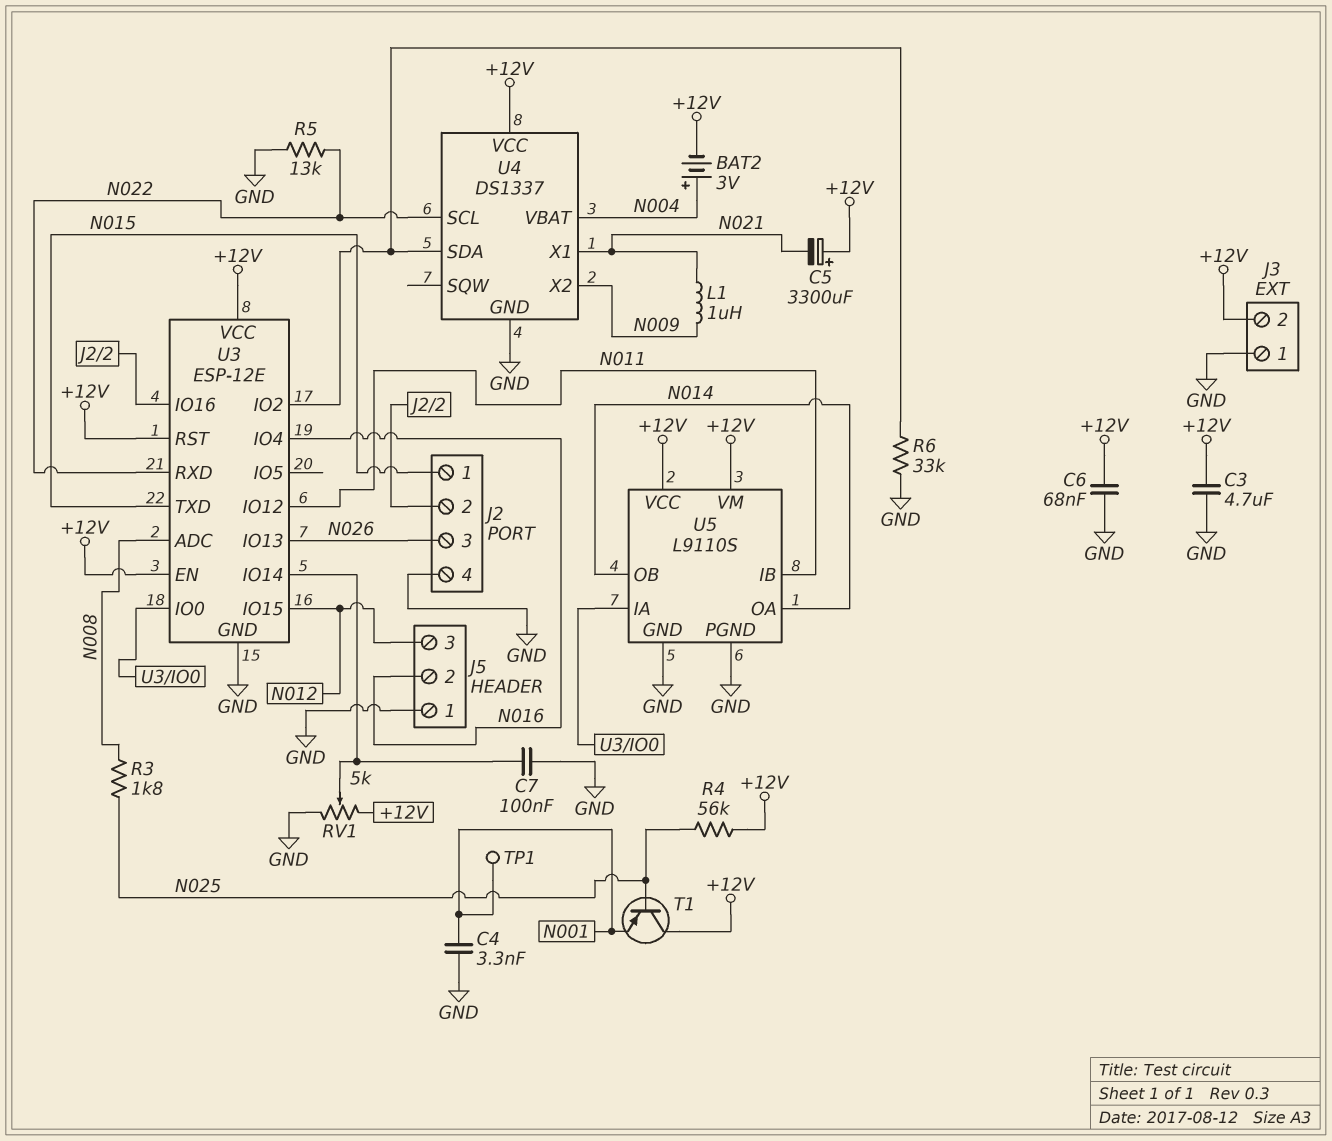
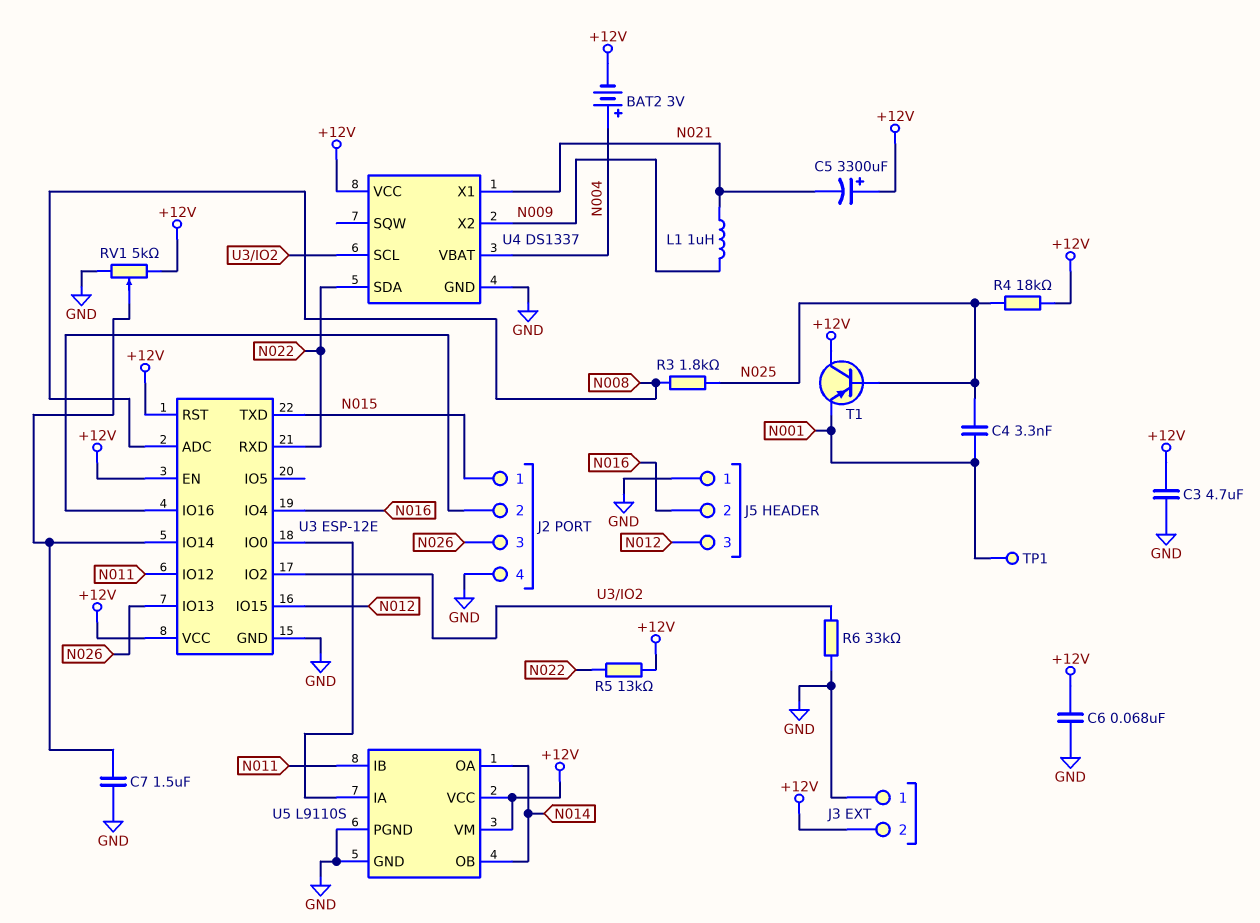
C4: 3.3nF (GND, N001) -> 3.3nF (N001, N025)
C7: 100nF (GND, U3/IO14) -> 1.5uF (GND, U3/IO14)
R4: 56k (+12V, N025) -> 18k (+12V, N025)
R5: 13k (GND, N022) -> 13k (+12V, N022)
U4 pin SCL: N022 -> U3/IO2
U4 pin SDA: U3/IO2 -> N022

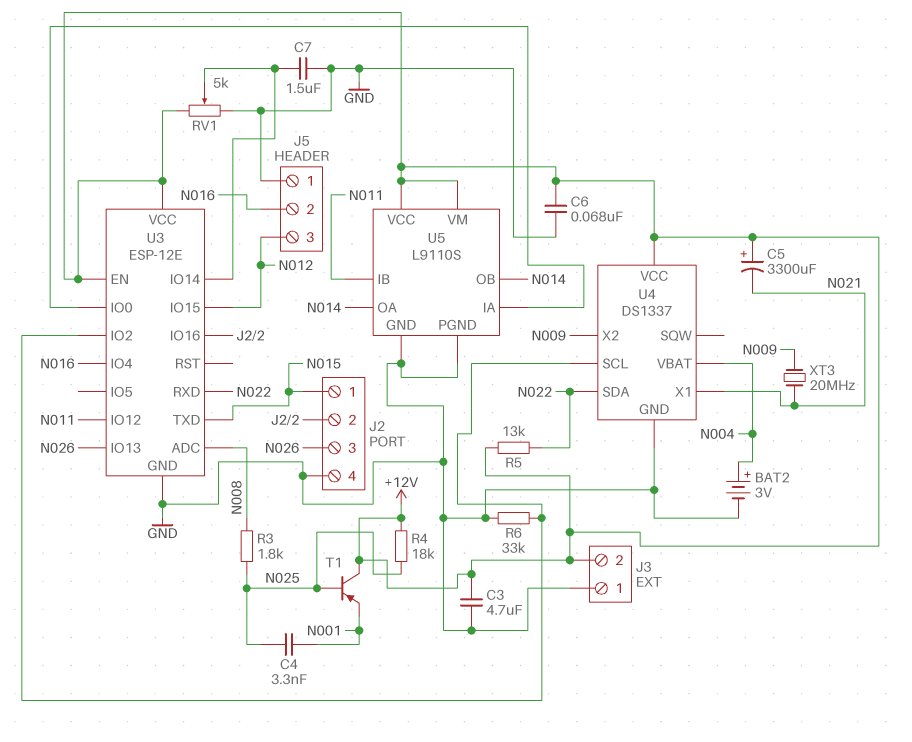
BAT2: 3V (plus N004, minus +12V) -> 3V (plus N004, minus GND)
L1: 1uH (N009, N021) -> none
TP1: test point (N001) -> none
U3 pin RST: +12V -> none
XT3: none -> 20MHz (N009, N021)

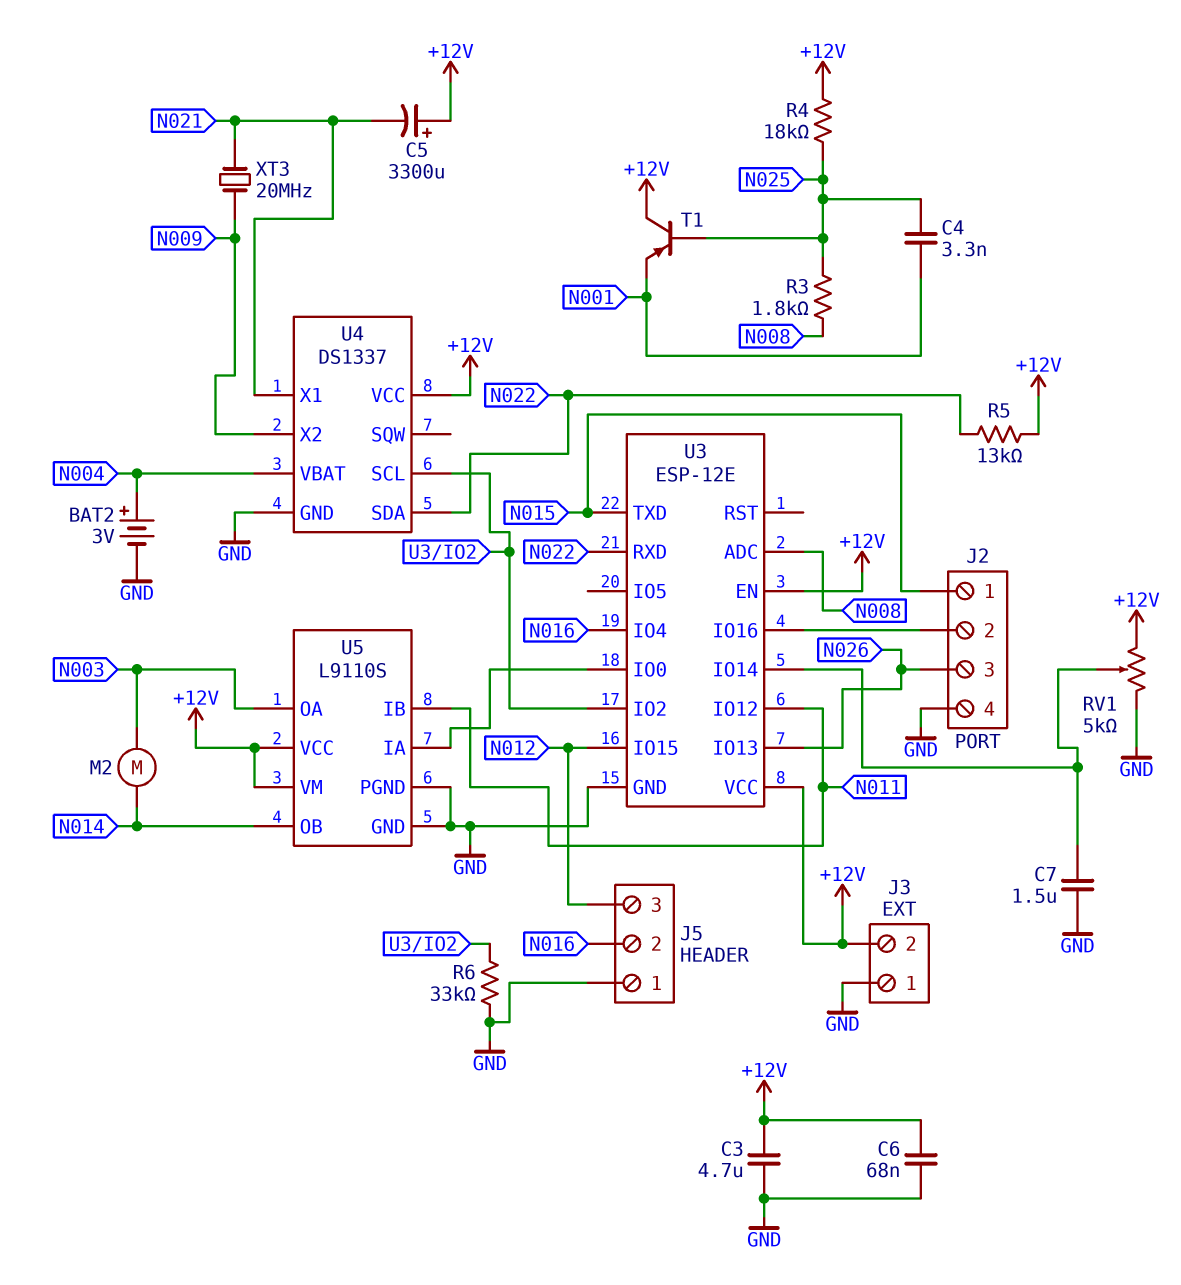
M2: none -> motor (N003, N014)
U5 pin OA: N014 -> N003

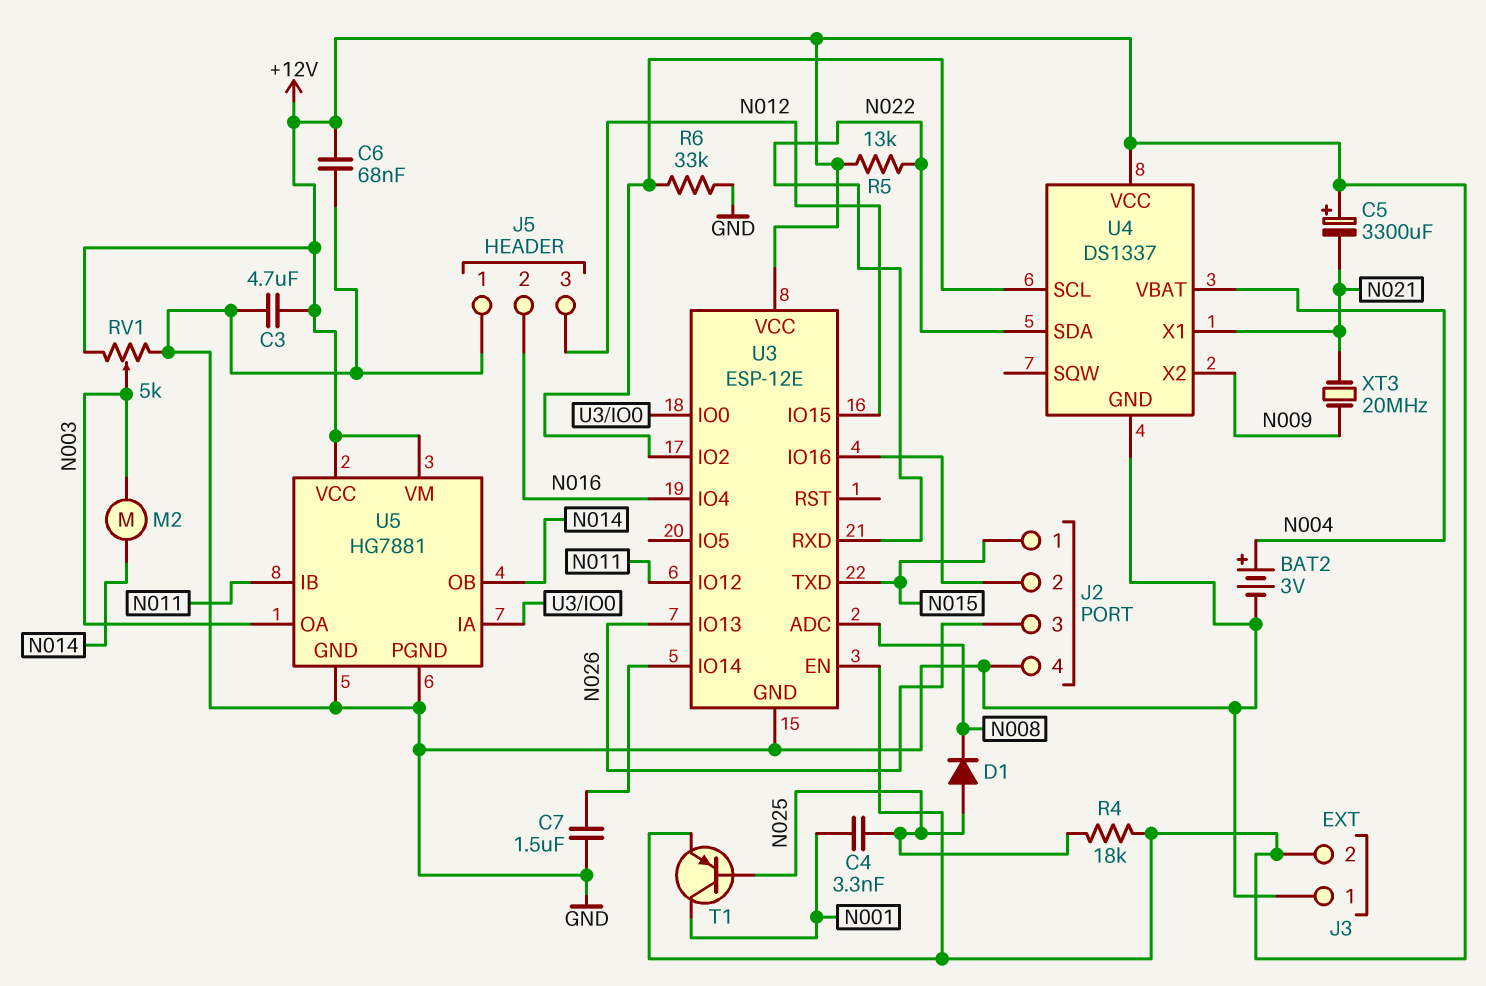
D1: none -> diode (A N025, K N008)
R3: 1.8k (N008, N025) -> none
RV1: 5k (+12V, GND, wiper U3/IO14) -> 5k (+12V, GND, wiper N003)
T1: PNP (B N025, C +12V, E N001) -> PNP (B N025, C N001, E +12V)
U5: L9110S -> HG7881

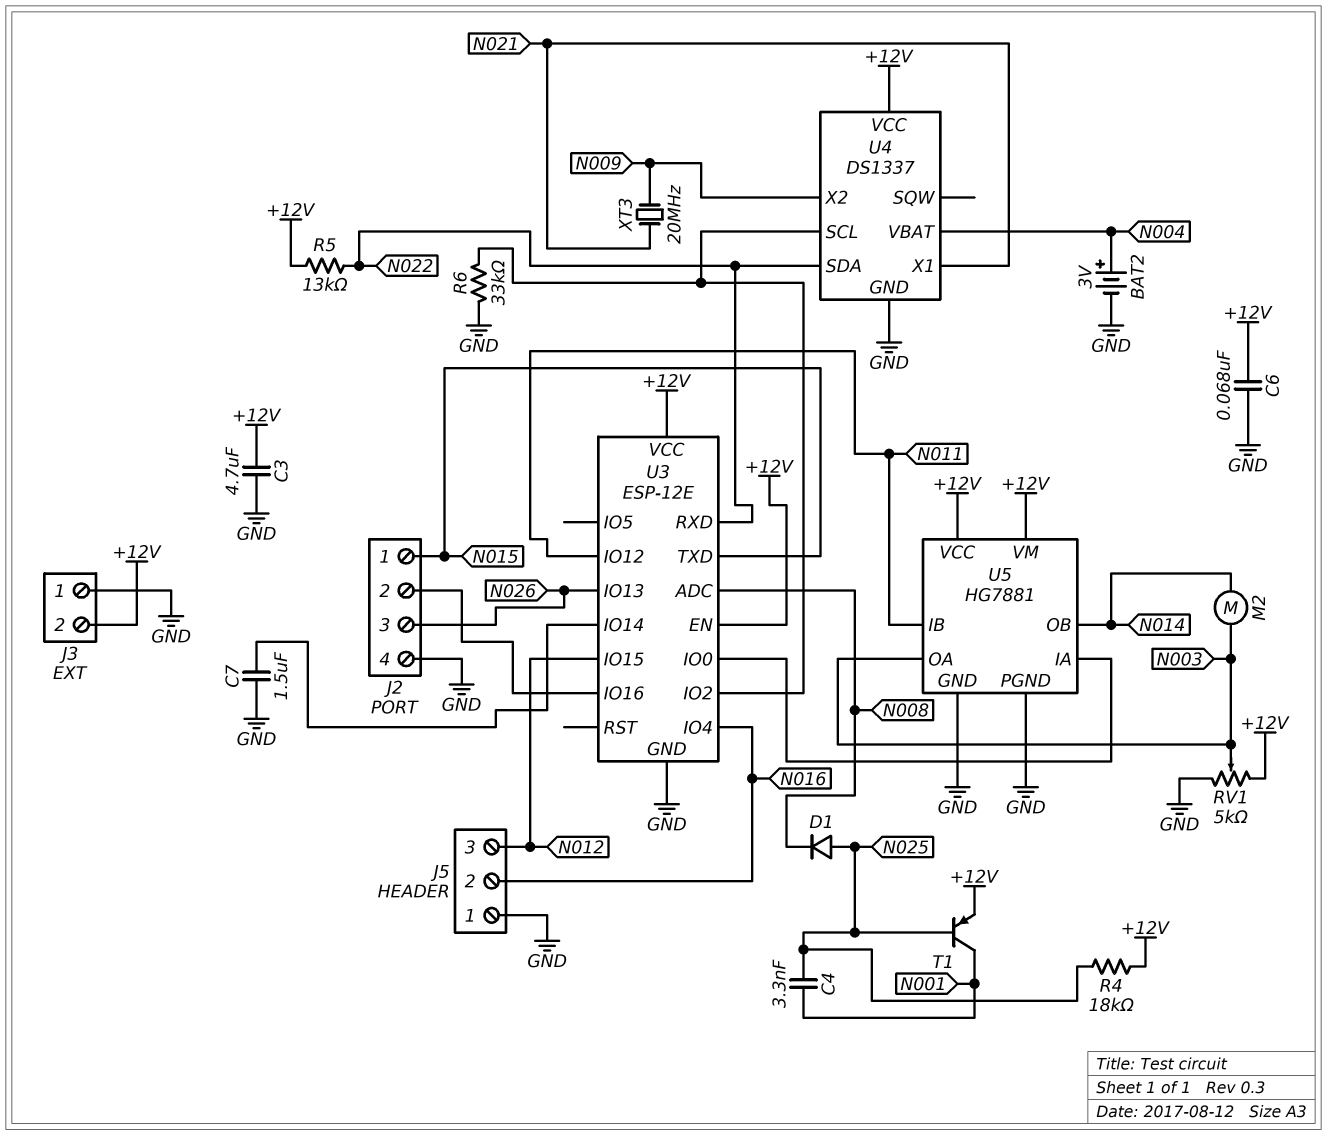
C5: 3300uF (plus +12V, minus N021) -> none

